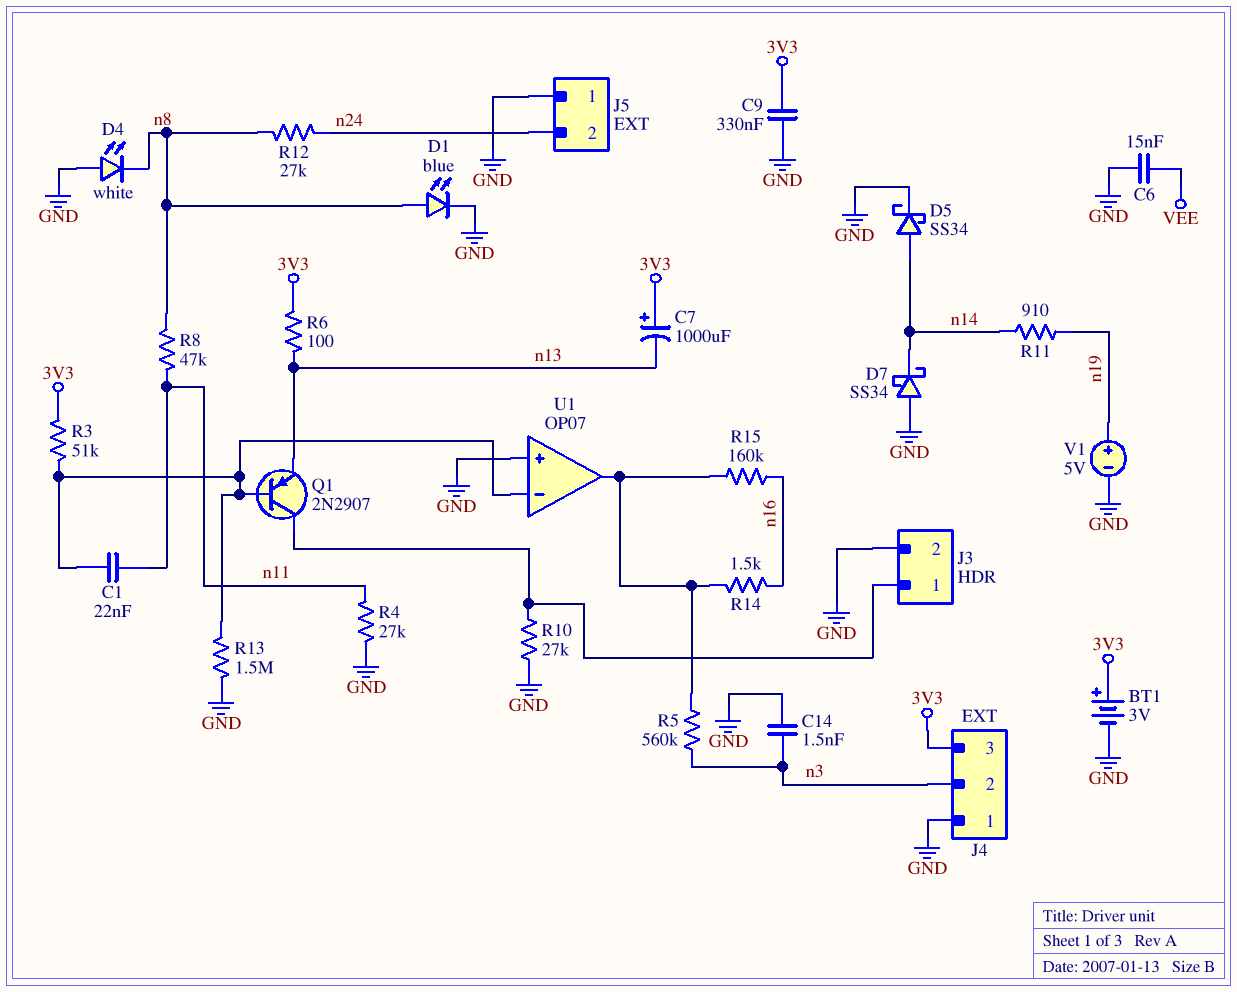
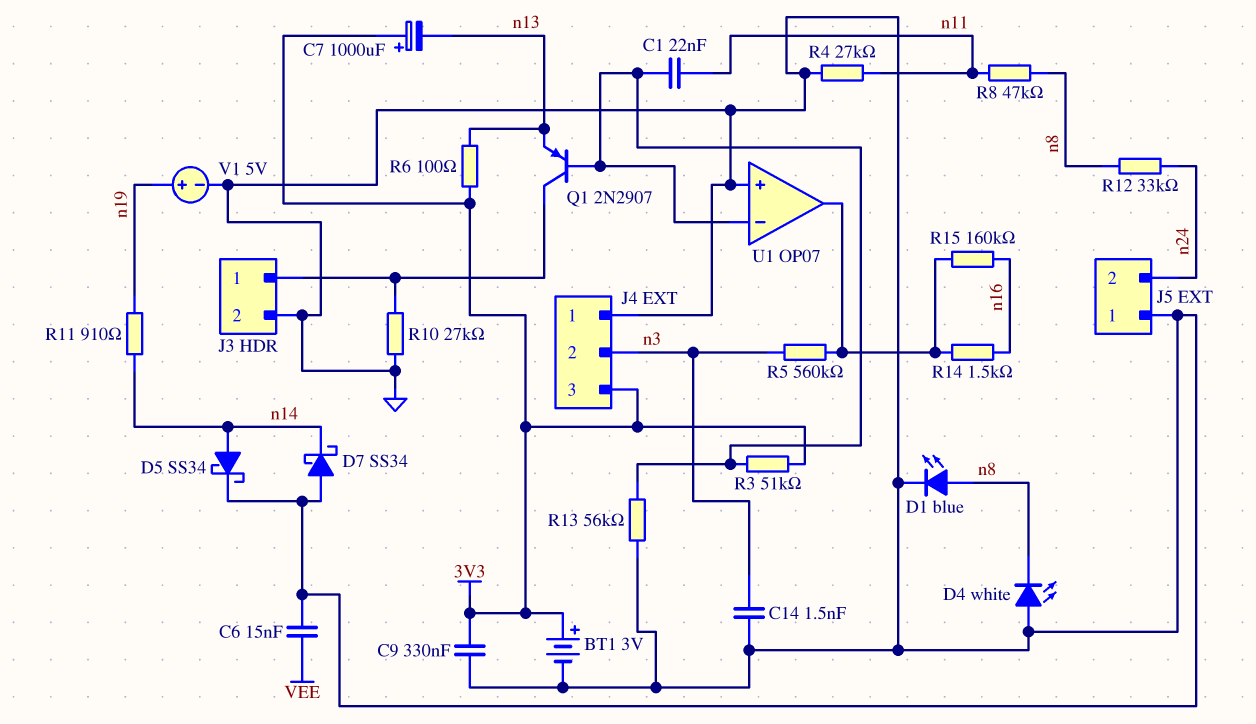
R12: 27k (n8, n24) -> 33k (n8, n24)
R13: 1.5M (GND, U1/in-) -> 56k (GND, U1/in-)

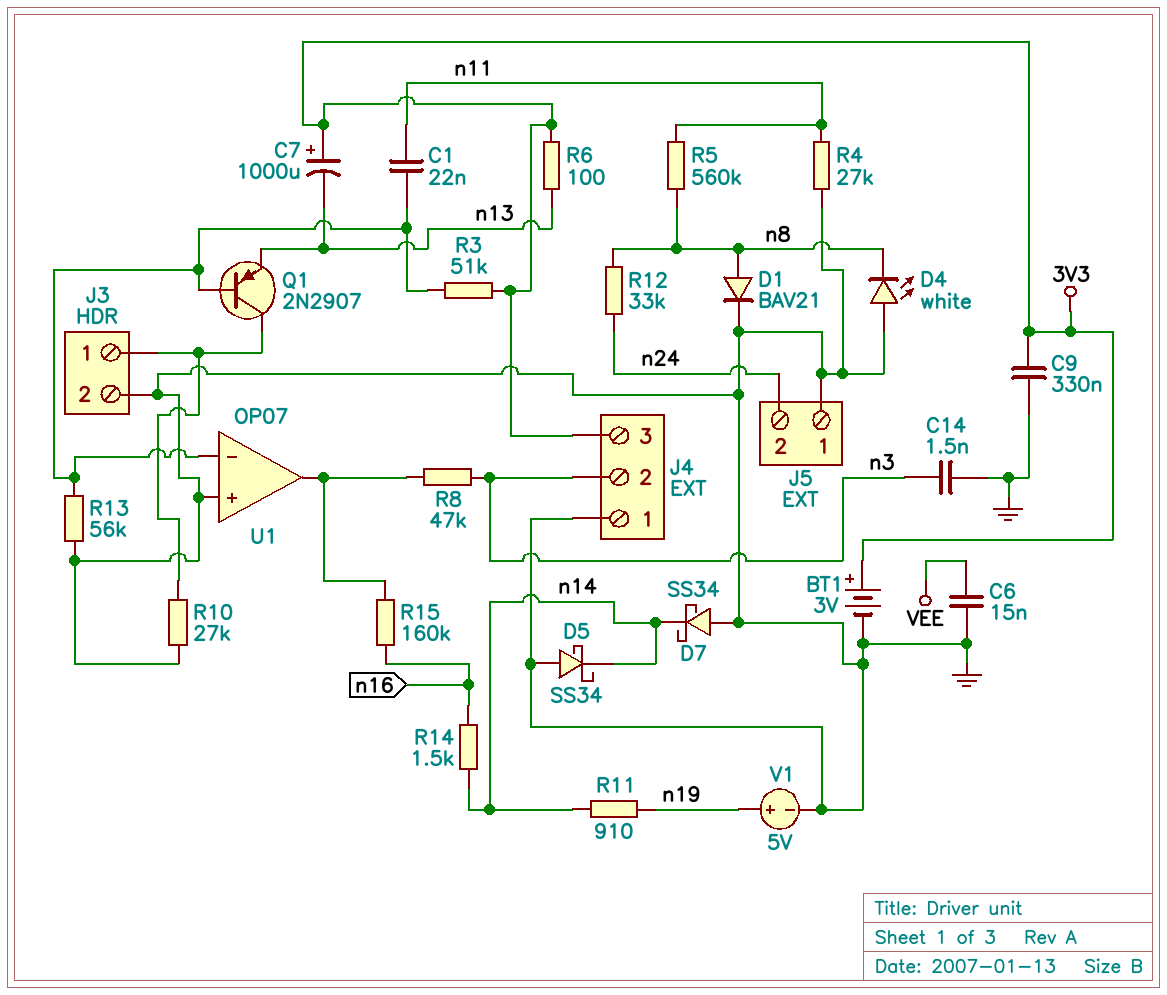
D1: LED blue (A n8, K GND) -> diode BAV21 (A n8, K GND)
D5: schottky SS34 (A n14, K GND) -> schottky SS34 (A GND, K n14)
R5: 560k (U1/out, n3) -> 560k (n8, n11)
R8: 47k (n8, n11) -> 47k (U1/out, n3)
R14: 1.5k (U1/out, n16) -> 1.5k (n14, n16)

